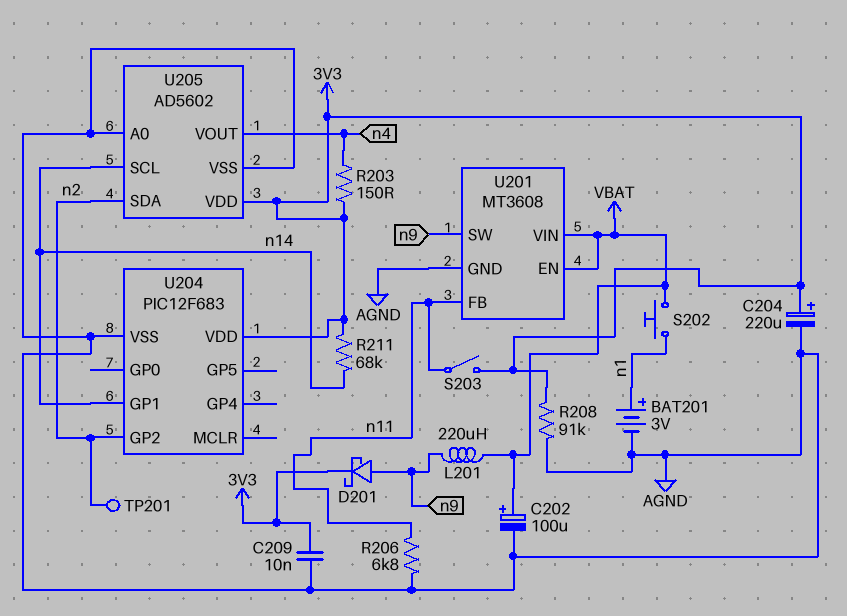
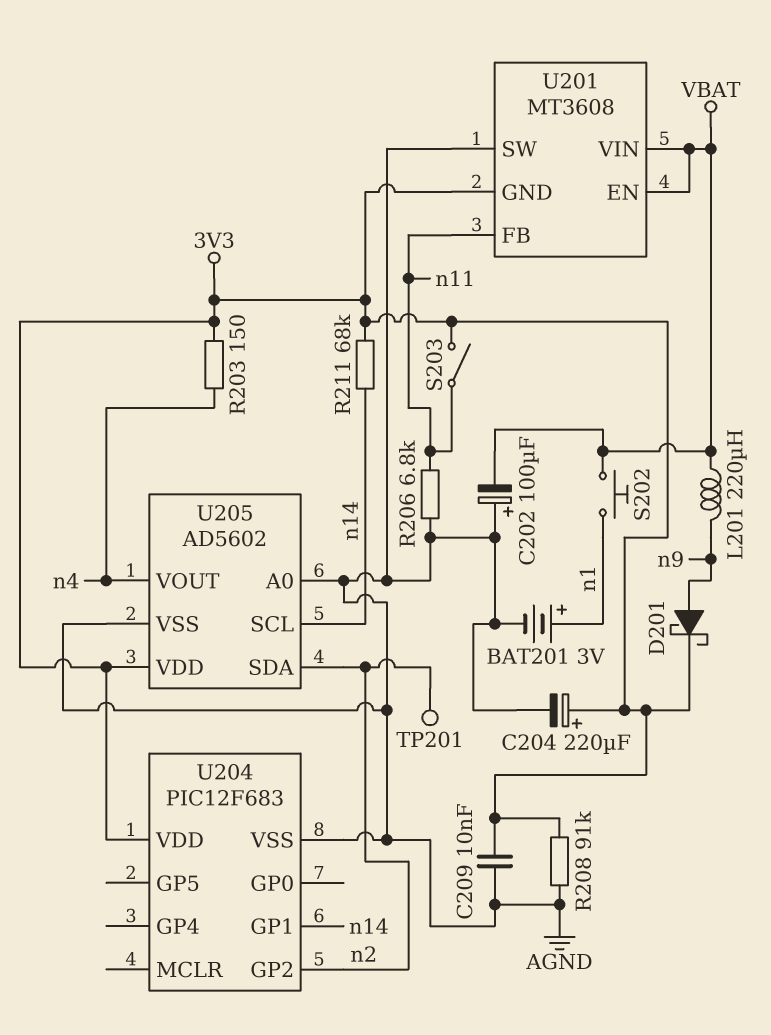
C202: 100uF (plus VBAT, minus AGND) -> 100uF (plus AGND, minus VBAT)
U201 pin GND: AGND -> 3V3
U201 pin SW: n9 -> AGND

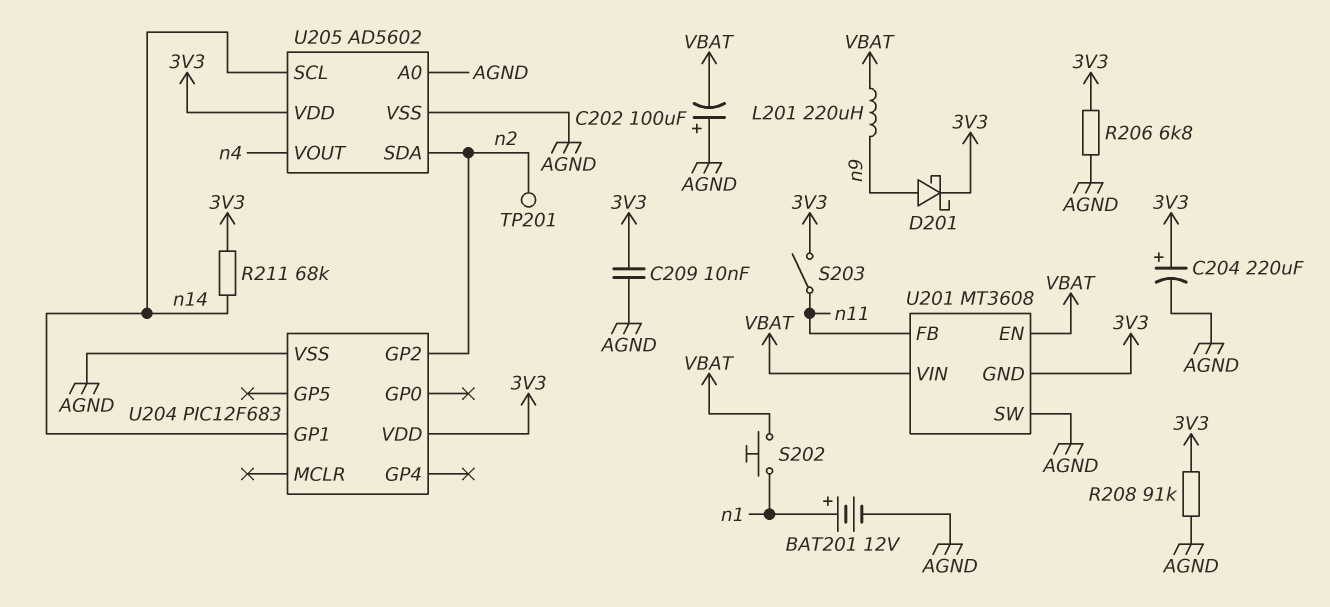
BAT201: 3V (plus n1, minus AGND) -> 12V (plus n1, minus AGND)
R203: 150 (3V3, n4) -> none
R206: 6.8k (AGND, n11) -> 6.8k (3V3, AGND)

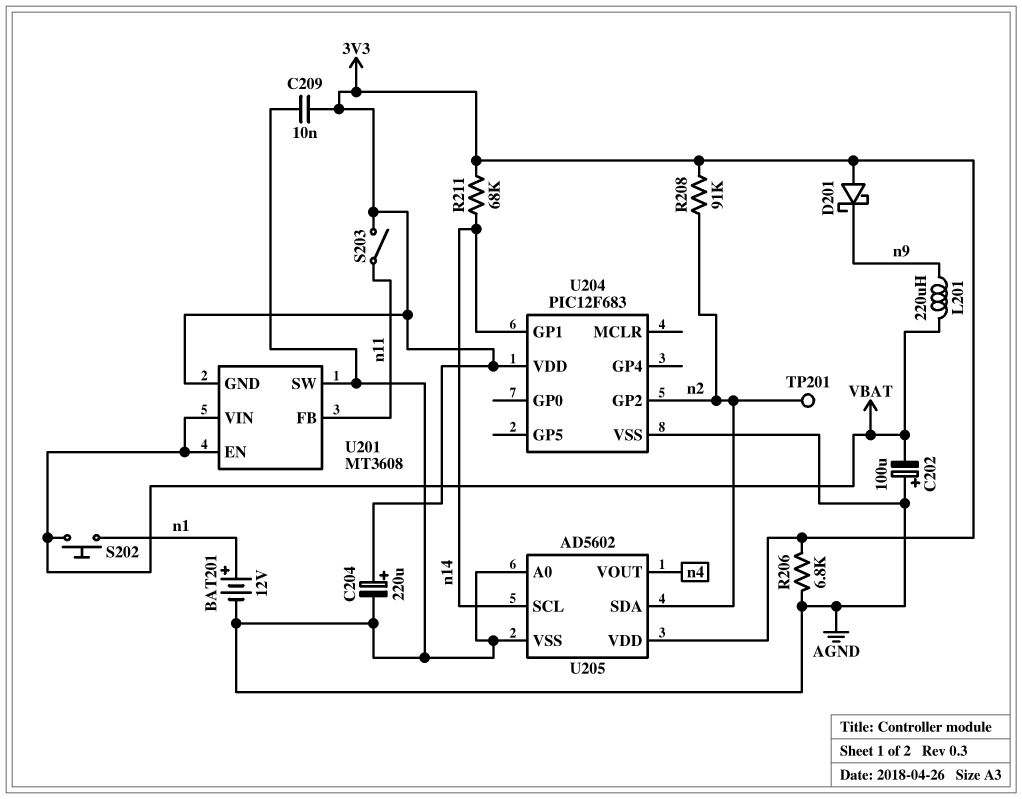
D201: schottky (A n9, K 3V3) -> schottky (A 3V3, K n9)
R208: 91k (3V3, AGND) -> 91k (3V3, n2)

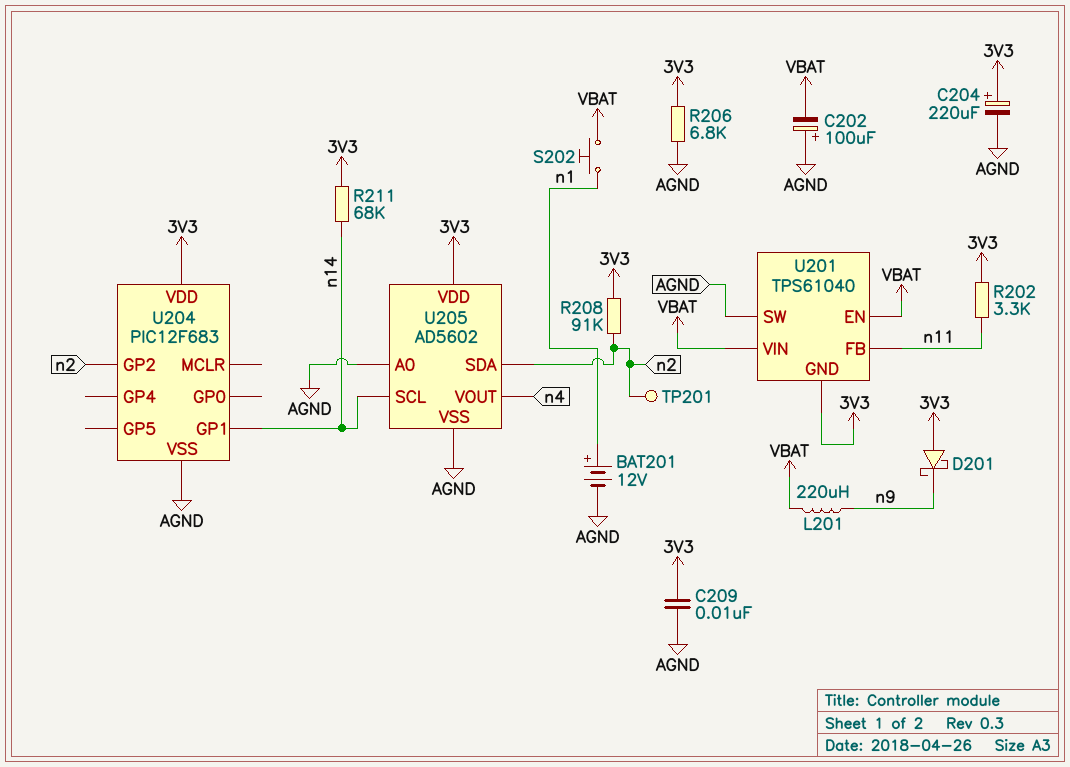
R202: none -> 3.3k (3V3, n11)
S203: switch (3V3, n11) -> none
U201: MT3608 -> TPS61040

